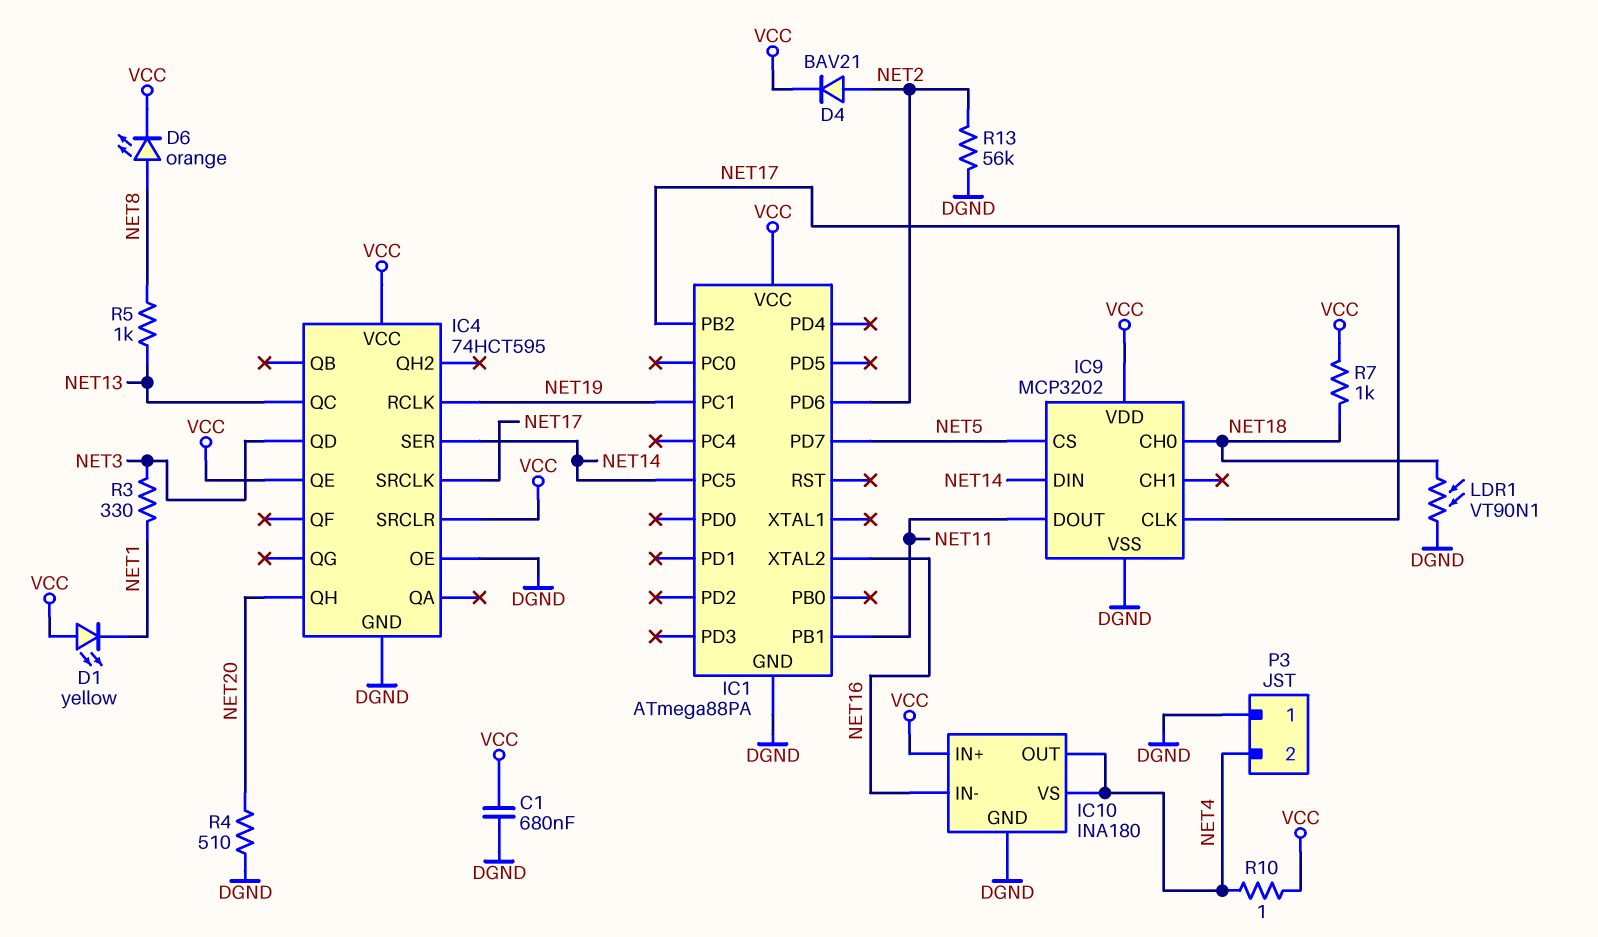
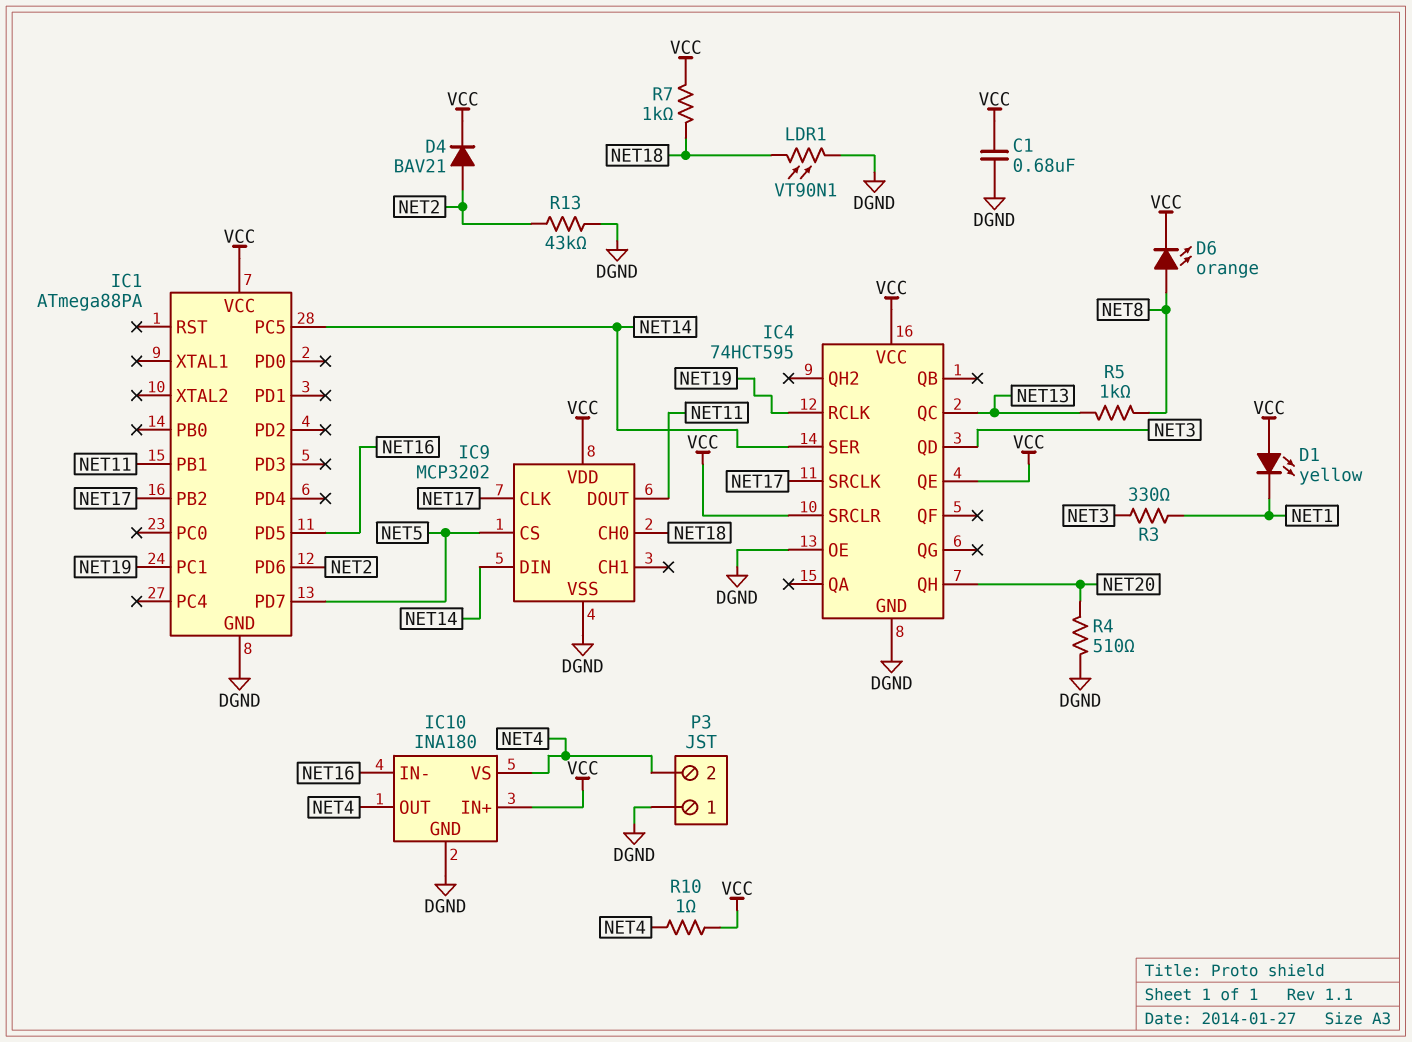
IC1 pin PD5: none -> NET16
IC1 pin XTAL2: NET16 -> none
R13: 56k (DGND, NET2) -> 43k (DGND, NET2)

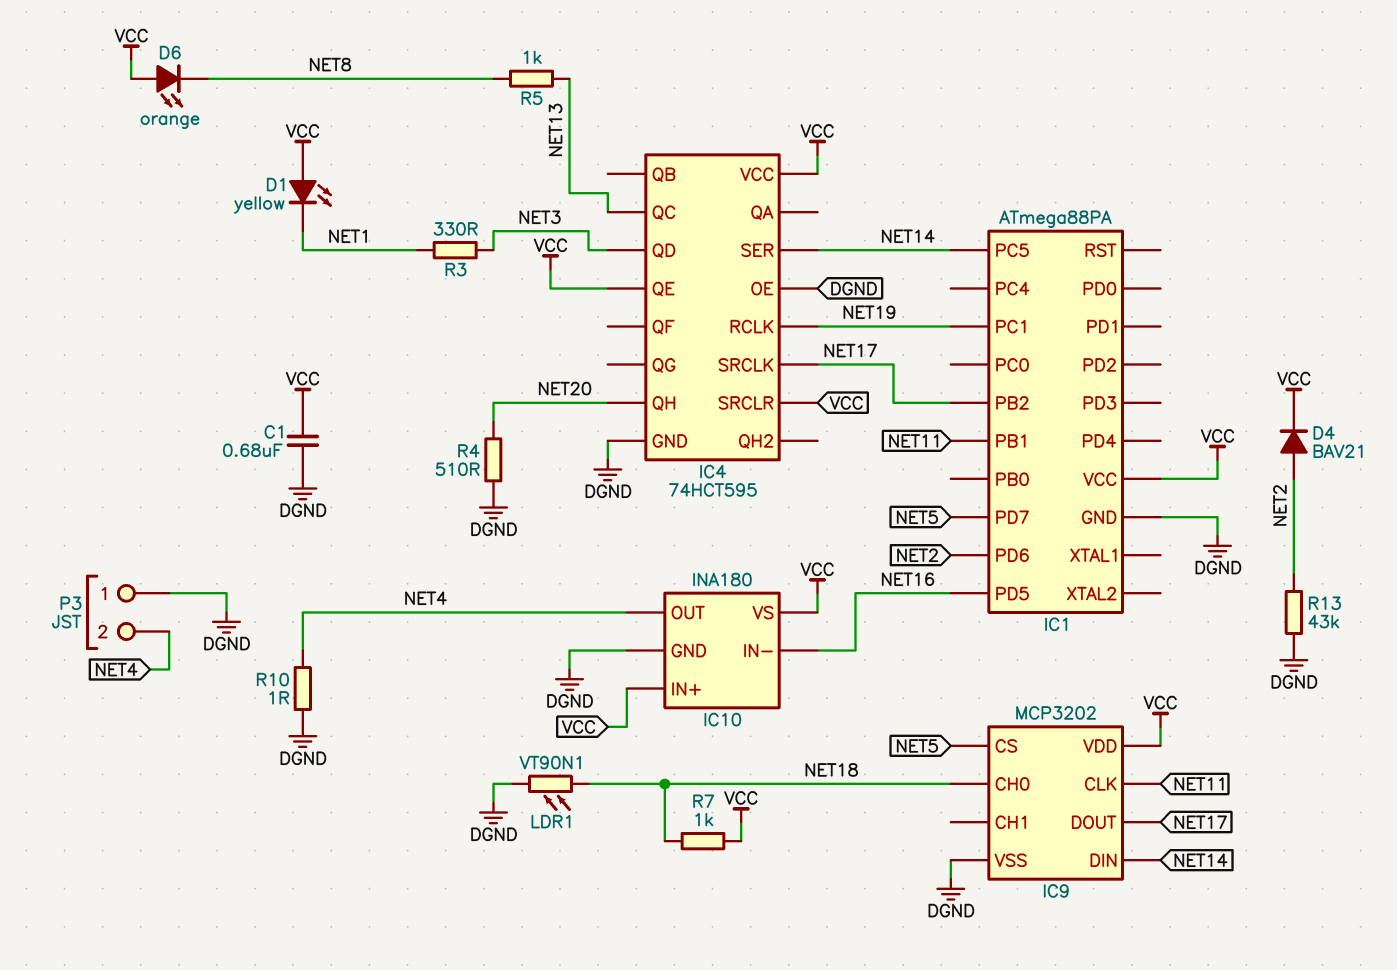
D6: LED orange (A NET8, K VCC) -> LED orange (A VCC, K NET8)
IC9 pin CLK: NET17 -> NET11
IC9 pin DOUT: NET11 -> NET17
IC10 pin VS: NET4 -> VCC
R10: 1 (NET4, VCC) -> 1 (DGND, NET4)

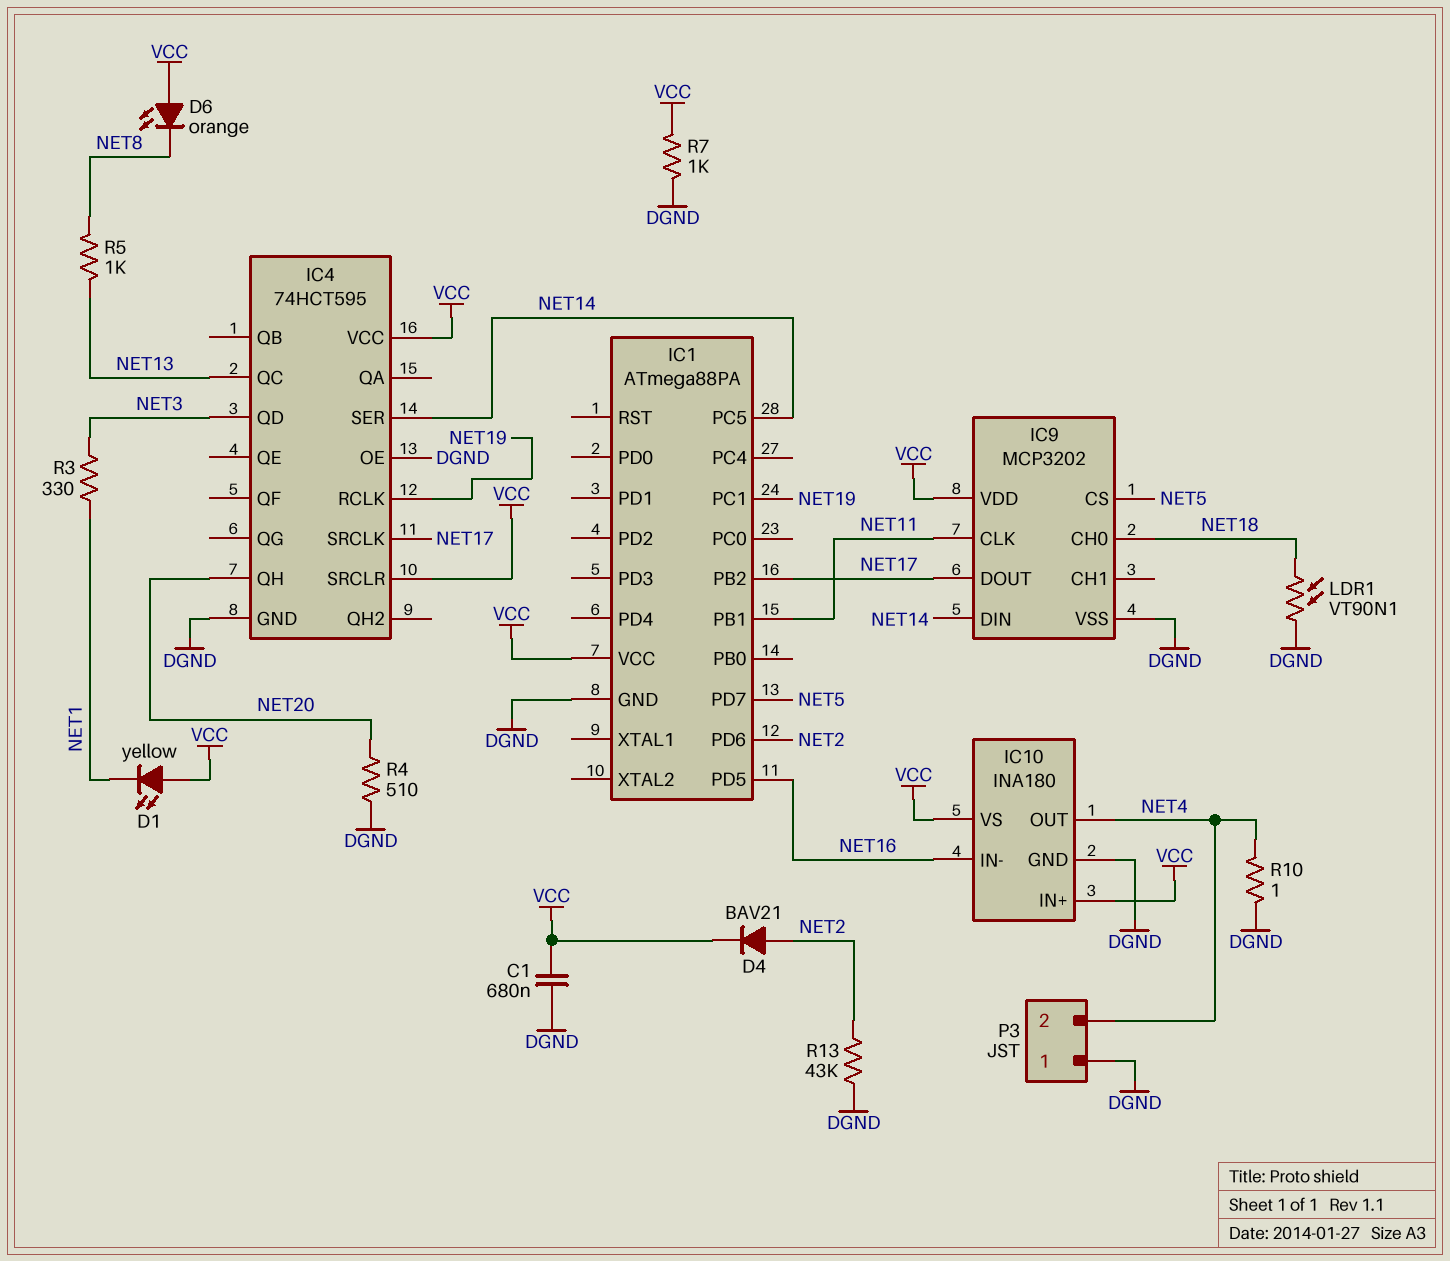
IC4 pin QE: VCC -> none
R7: 1k (NET18, VCC) -> 1k (DGND, VCC)

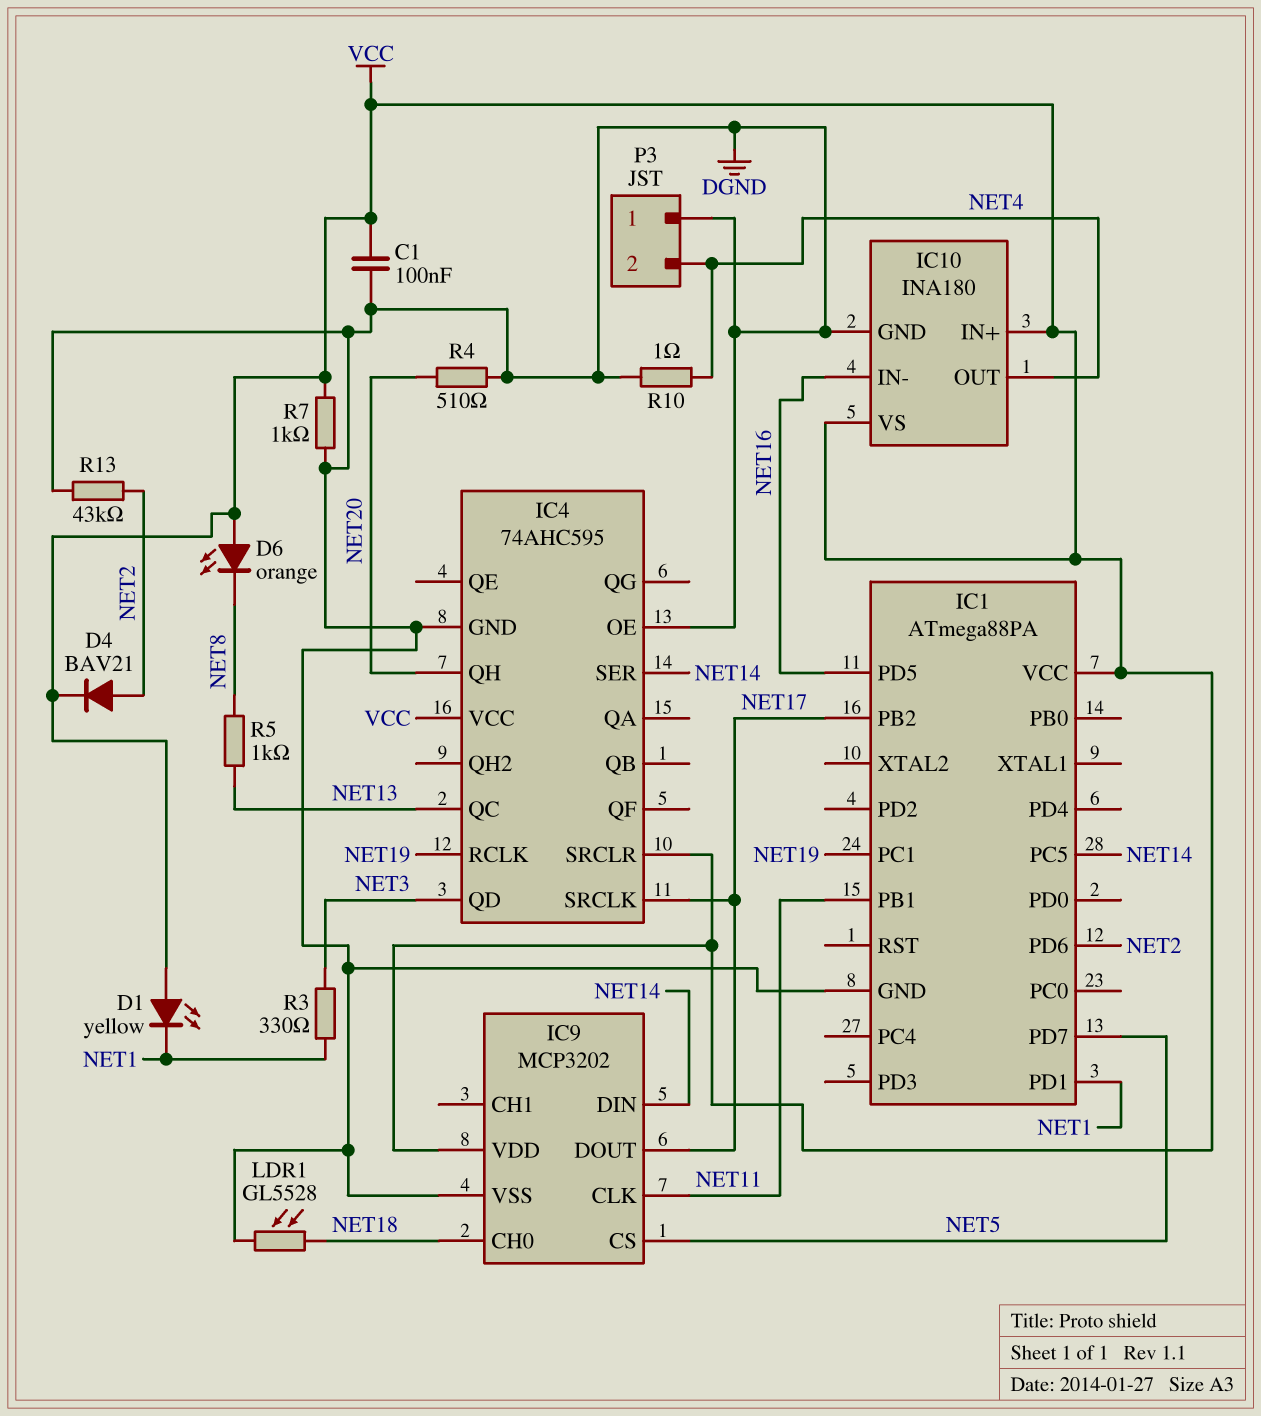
C1: 680nF (DGND, VCC) -> 100nF (DGND, VCC)
IC1 pin PD1: none -> NET1
IC4: 74HCT595 -> 74AHC595
LDR1: VT90N1 (DGND, NET18) -> GL5528 (DGND, NET18)

